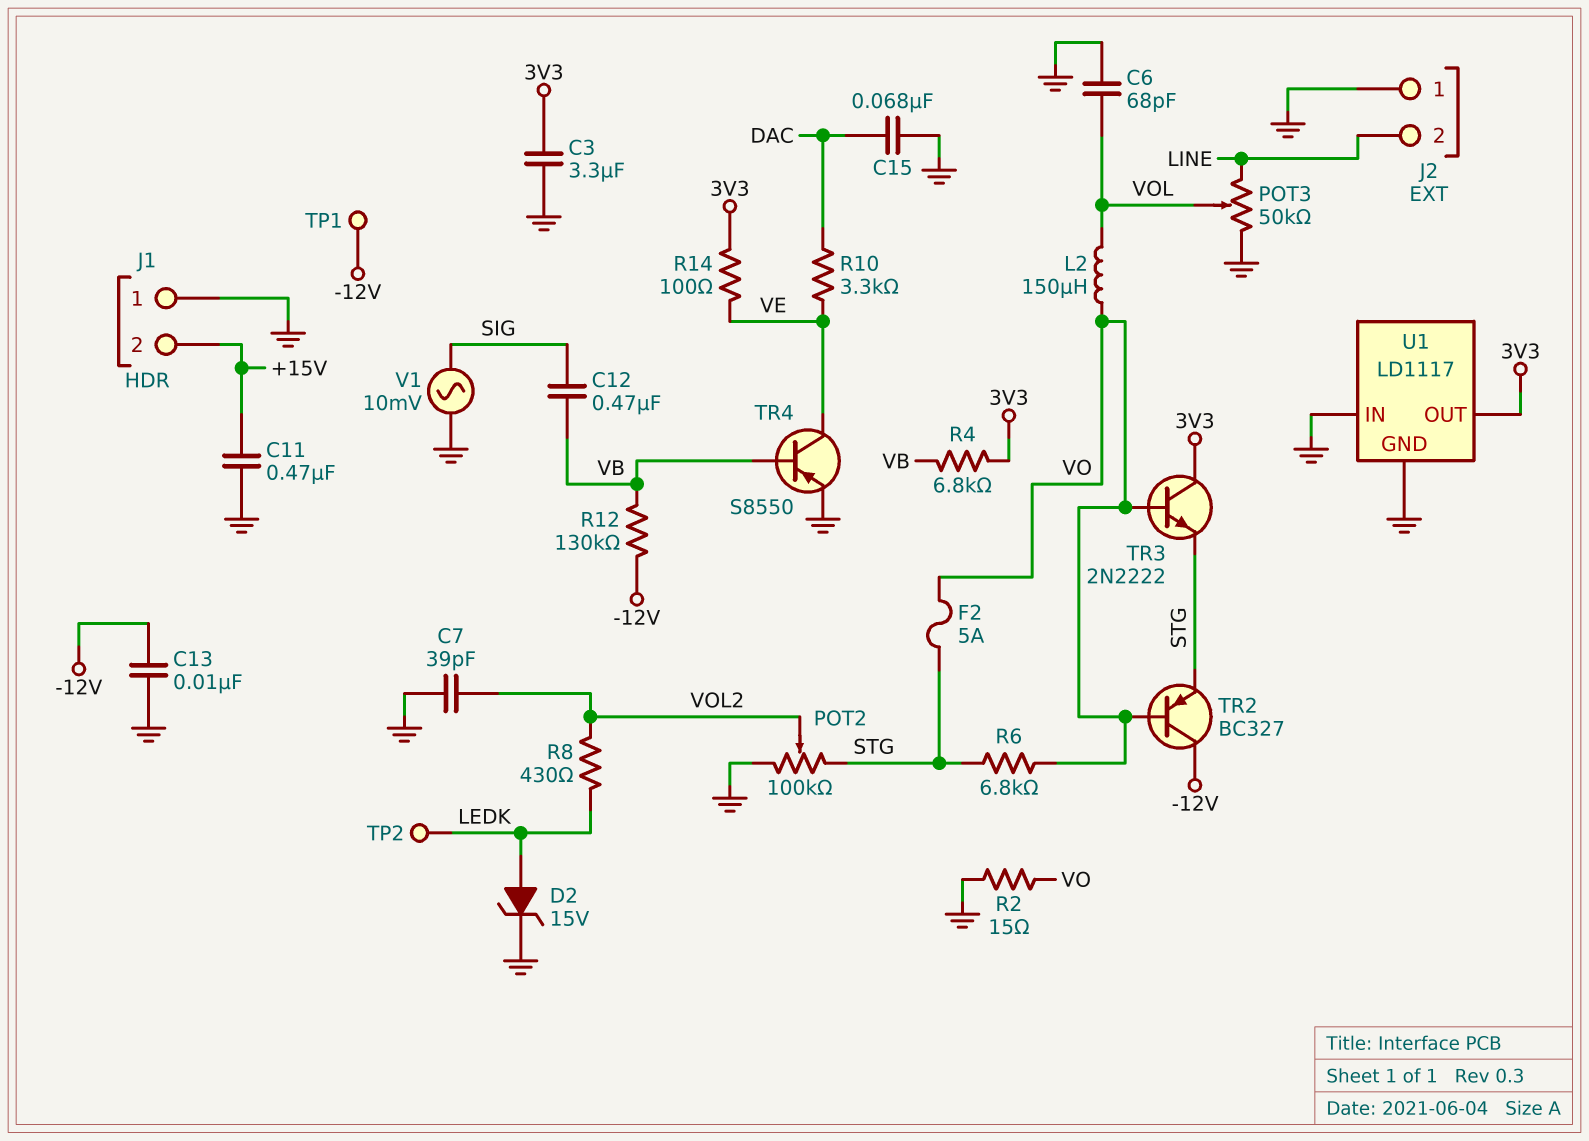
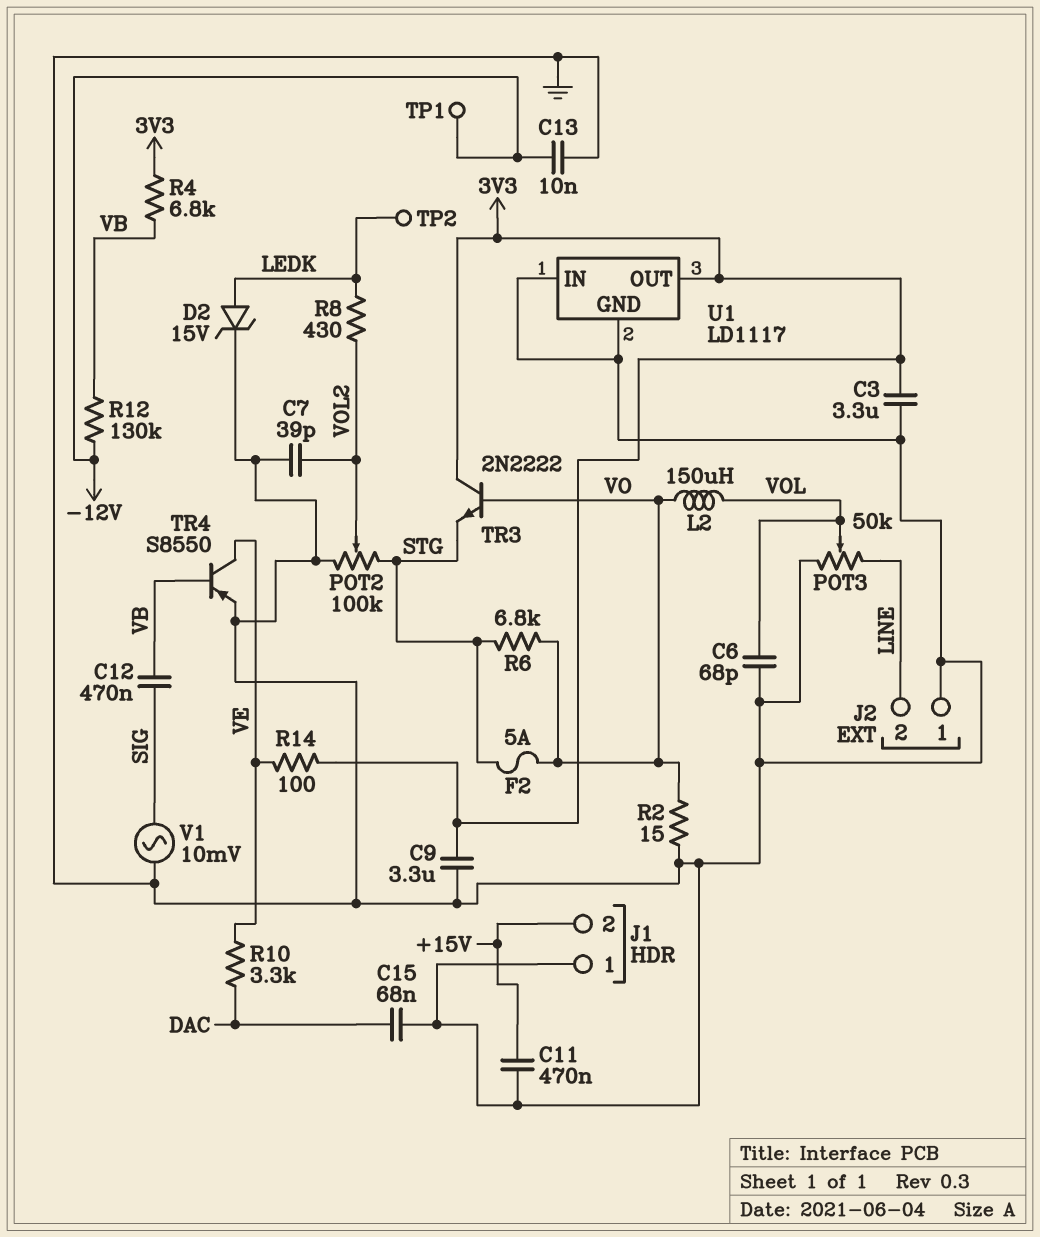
C9: none -> 3.3uF (3V3, GND)
TR2: PNP BC327 (B VO, C -12V, E STG) -> none

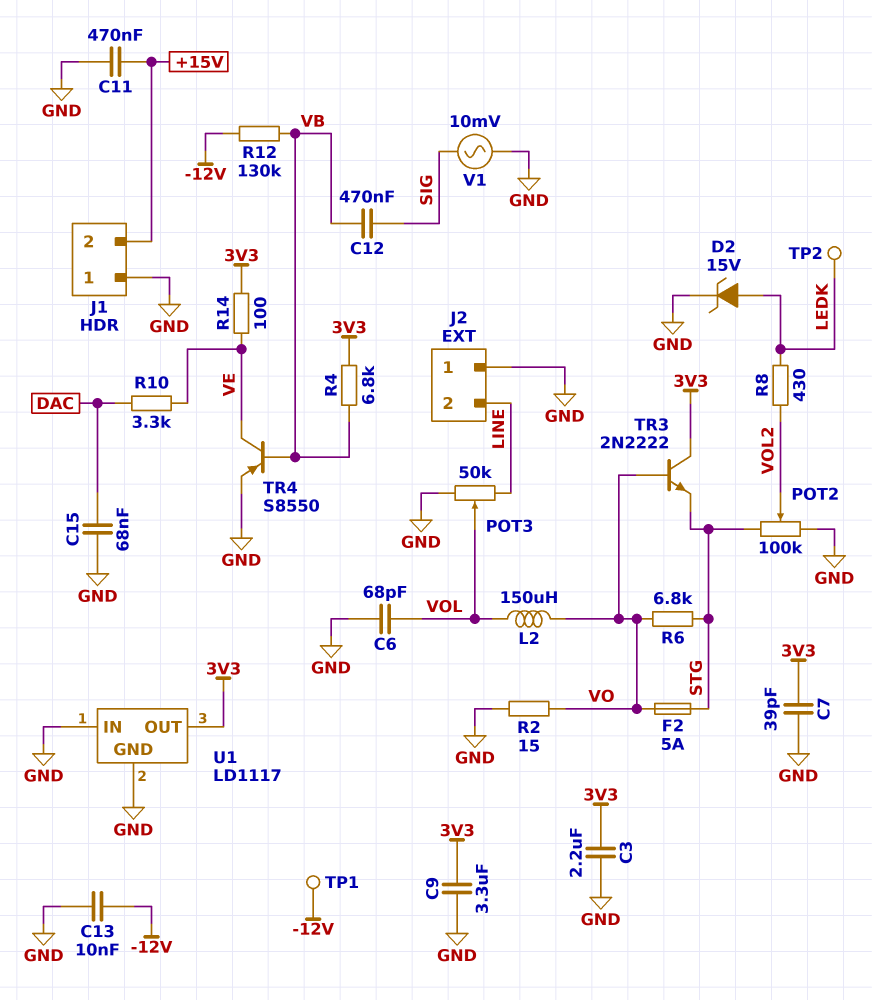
C3: 3.3uF (3V3, GND) -> 2.2uF (3V3, GND)
C7: 39pF (GND, VOL2) -> 39pF (3V3, GND)

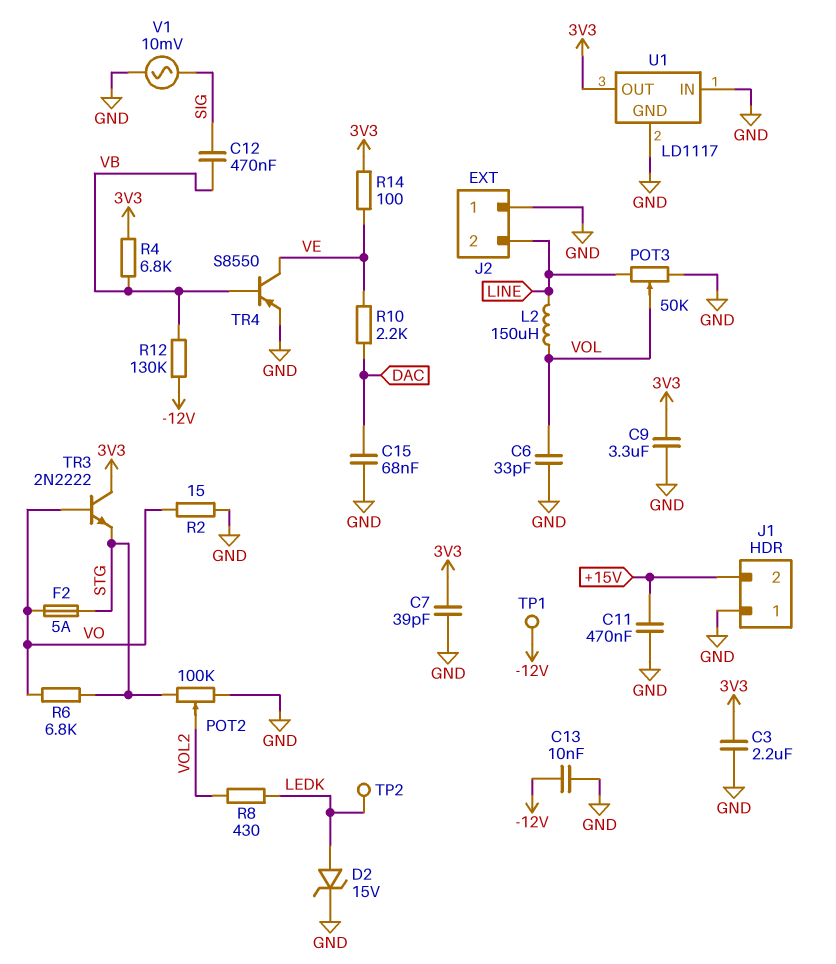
C6: 68pF (GND, VOL) -> 33pF (GND, VOL)
L2: 150uH (VO, VOL) -> 150uH (LINE, VOL)
R10: 3.3k (DAC, VE) -> 2.2k (DAC, VE)

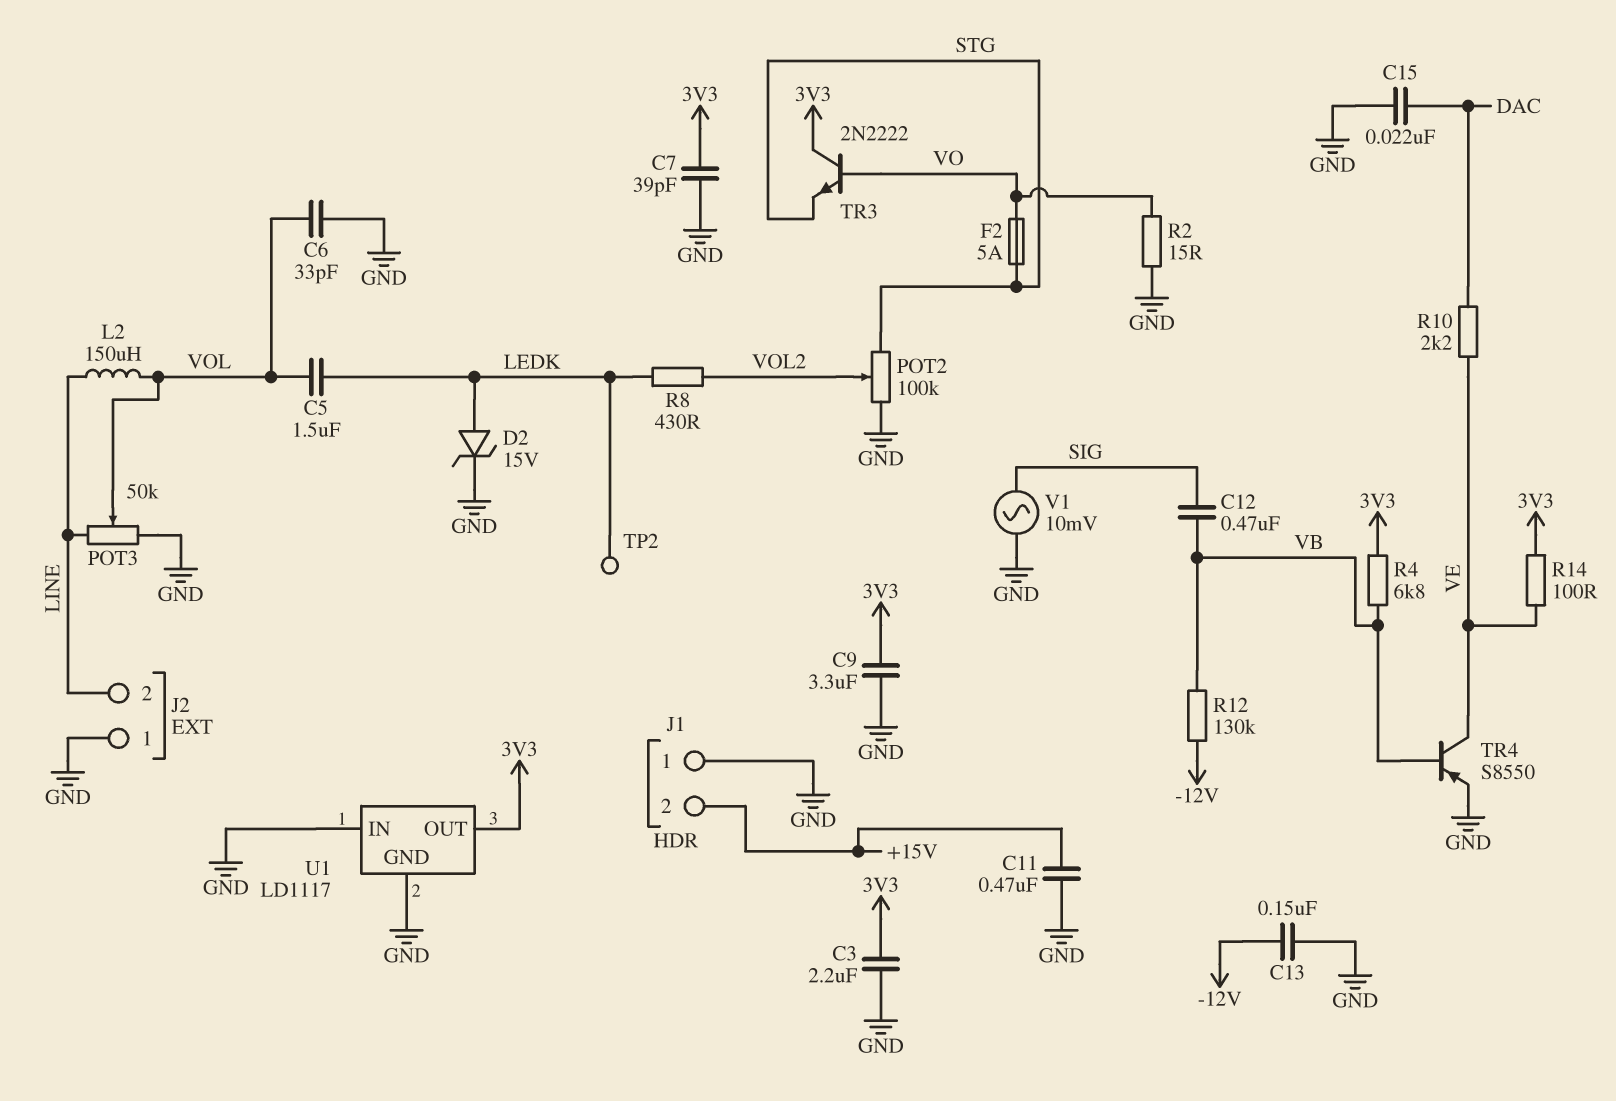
C5: none -> 1.5uF (LEDK, VOL)
C13: 10nF (-12V, GND) -> 150nF (-12V, GND)
C15: 68nF (DAC, GND) -> 22nF (DAC, GND)
R6: 6.8k (STG, VO) -> none
TP1: test point (-12V) -> none

